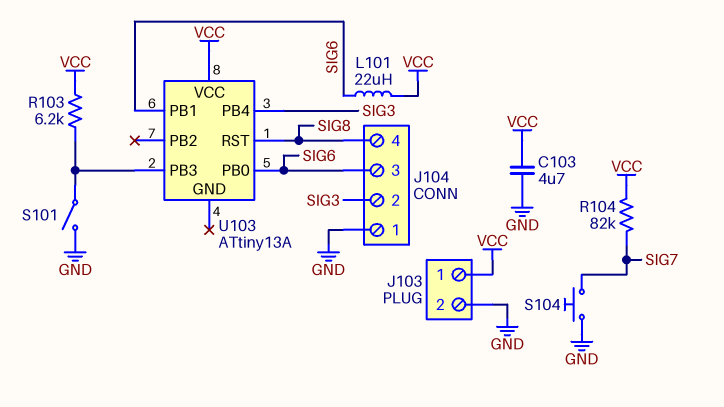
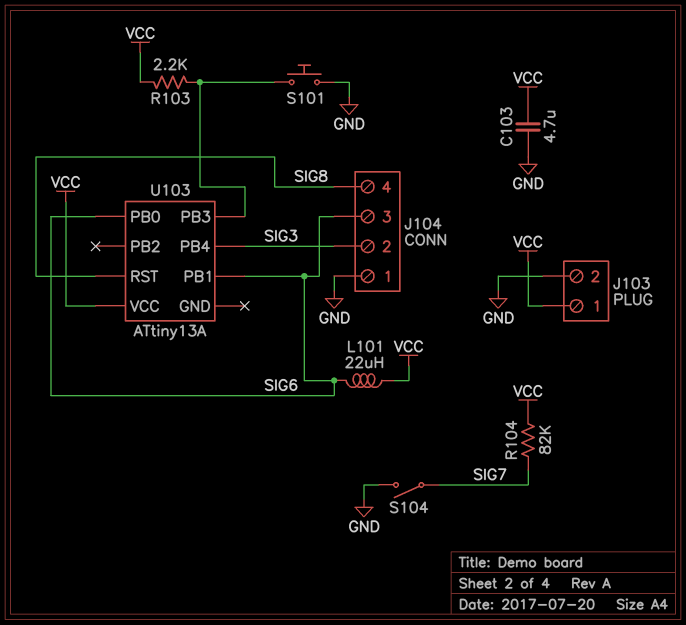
R103: 6.2k (U103/PB3, VCC) -> 2.2k (U103/PB3, VCC)
S101: switch (GND, U103/PB3) -> button (GND, U103/PB3)
S104: button (GND, SIG7) -> switch (GND, SIG7)

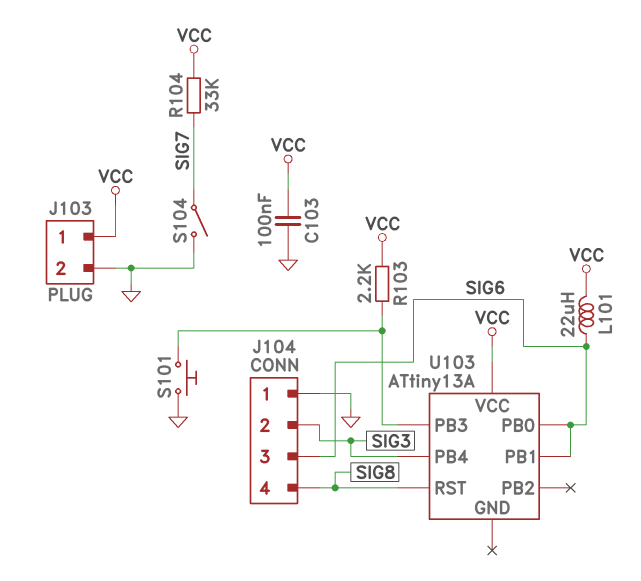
C103: 4.7uF (GND, VCC) -> 100nF (GND, VCC)
R104: 82k (SIG7, VCC) -> 33k (SIG7, VCC)

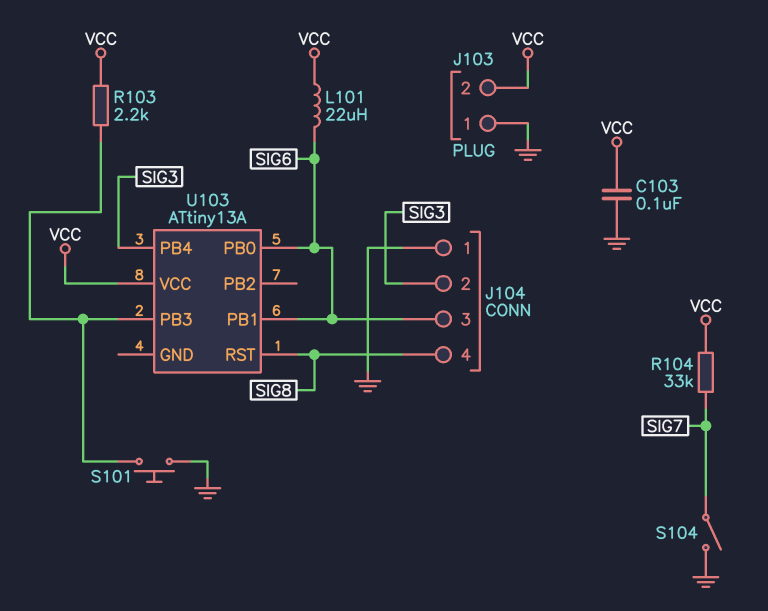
J103 pin 1: VCC -> GND
J103 pin 2: GND -> VCC

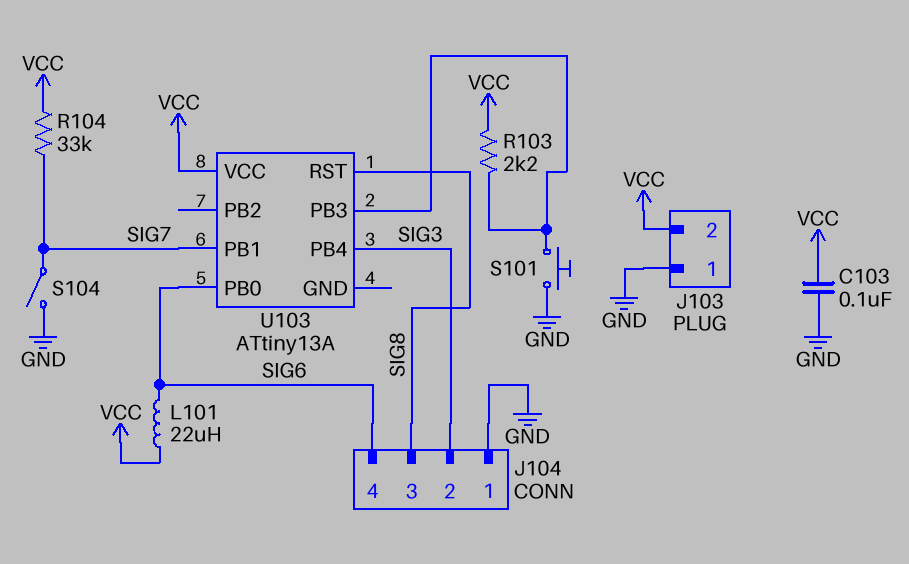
J104 pin 3: SIG6 -> SIG8
J104 pin 4: SIG8 -> SIG6
U103 pin PB1: SIG6 -> SIG7

